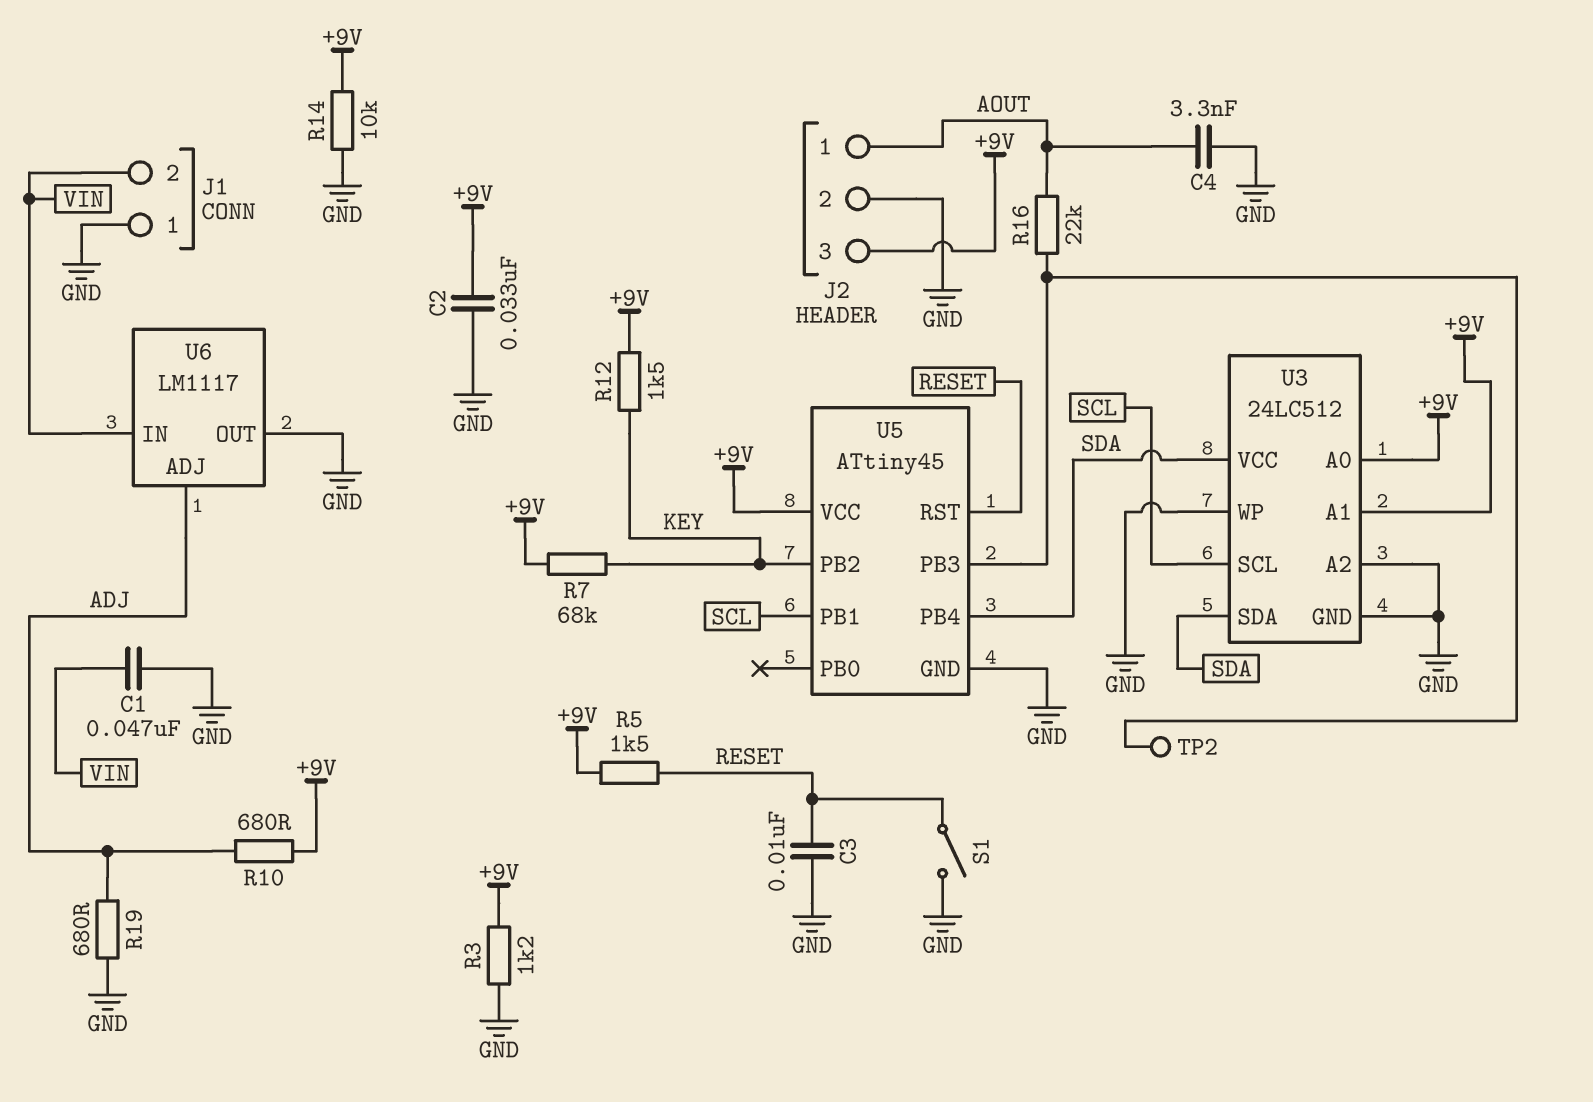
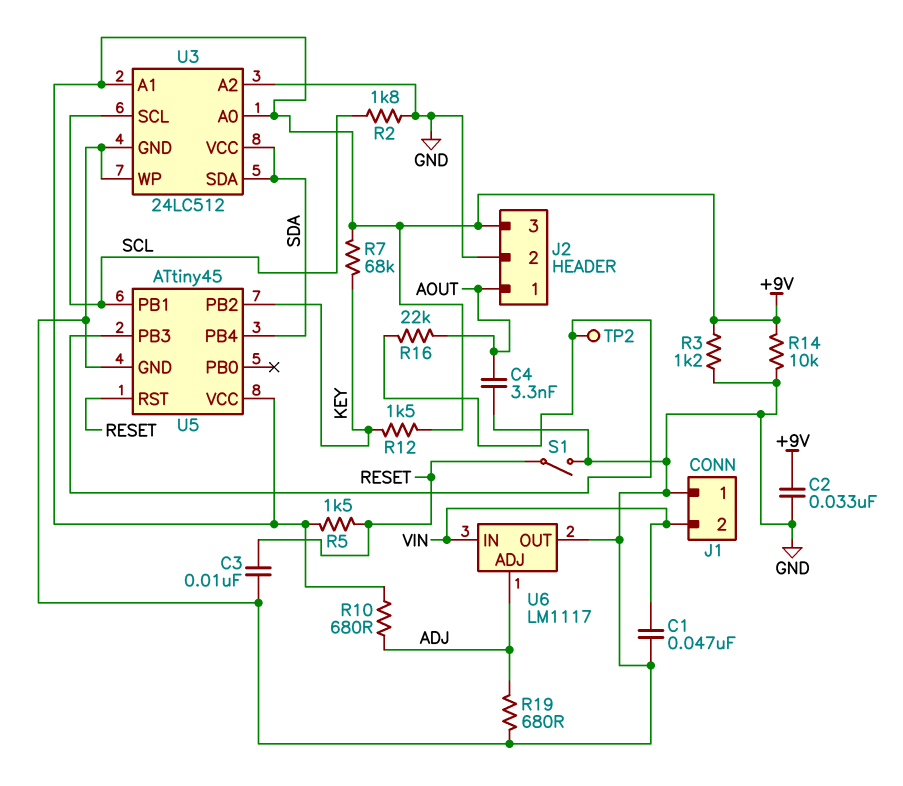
R2: none -> 1.8k (GND, SCL)

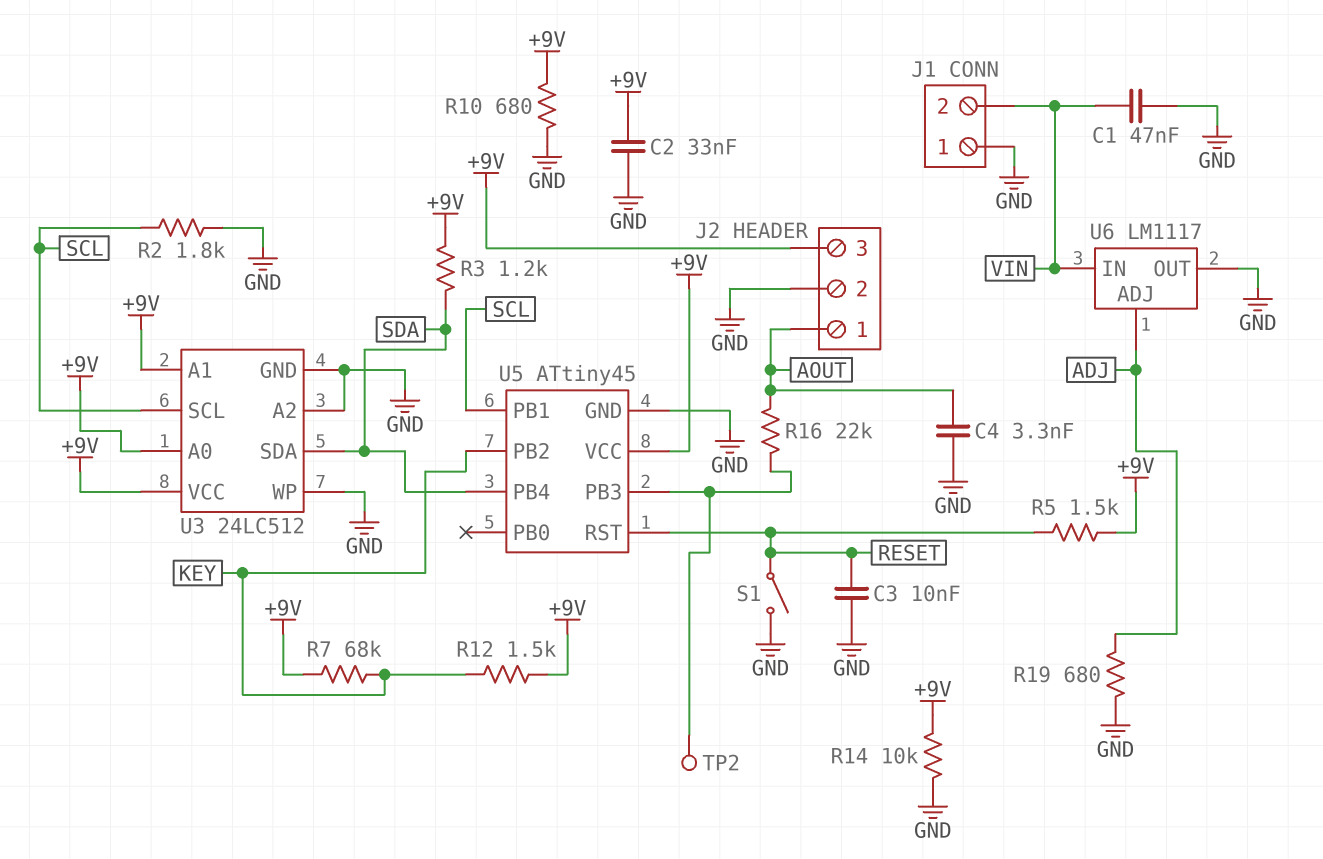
R3: 1.2k (+9V, GND) -> 1.2k (+9V, SDA)
R10: 680 (+9V, ADJ) -> 680 (+9V, GND)
U3 pin VCC: SDA -> +9V

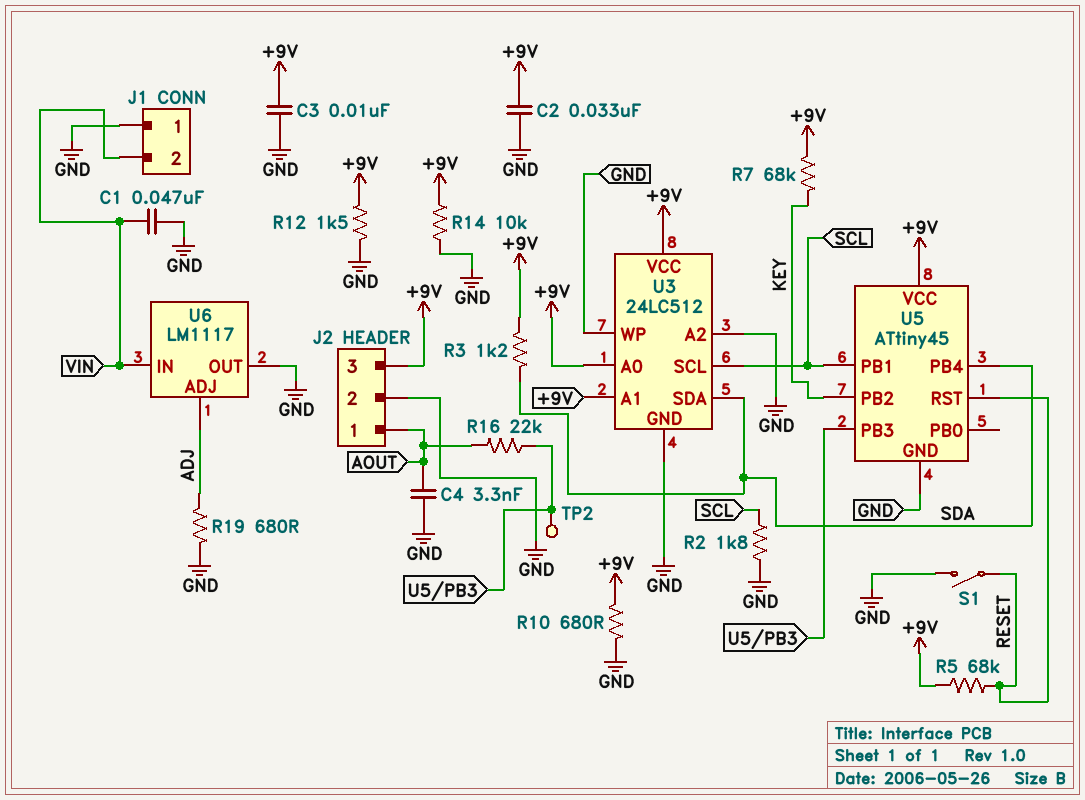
C3: 10nF (GND, RESET) -> 10nF (+9V, GND)
R5: 1.5k (+9V, RESET) -> 68k (+9V, RESET)
R12: 1.5k (+9V, KEY) -> 1.5k (+9V, GND)

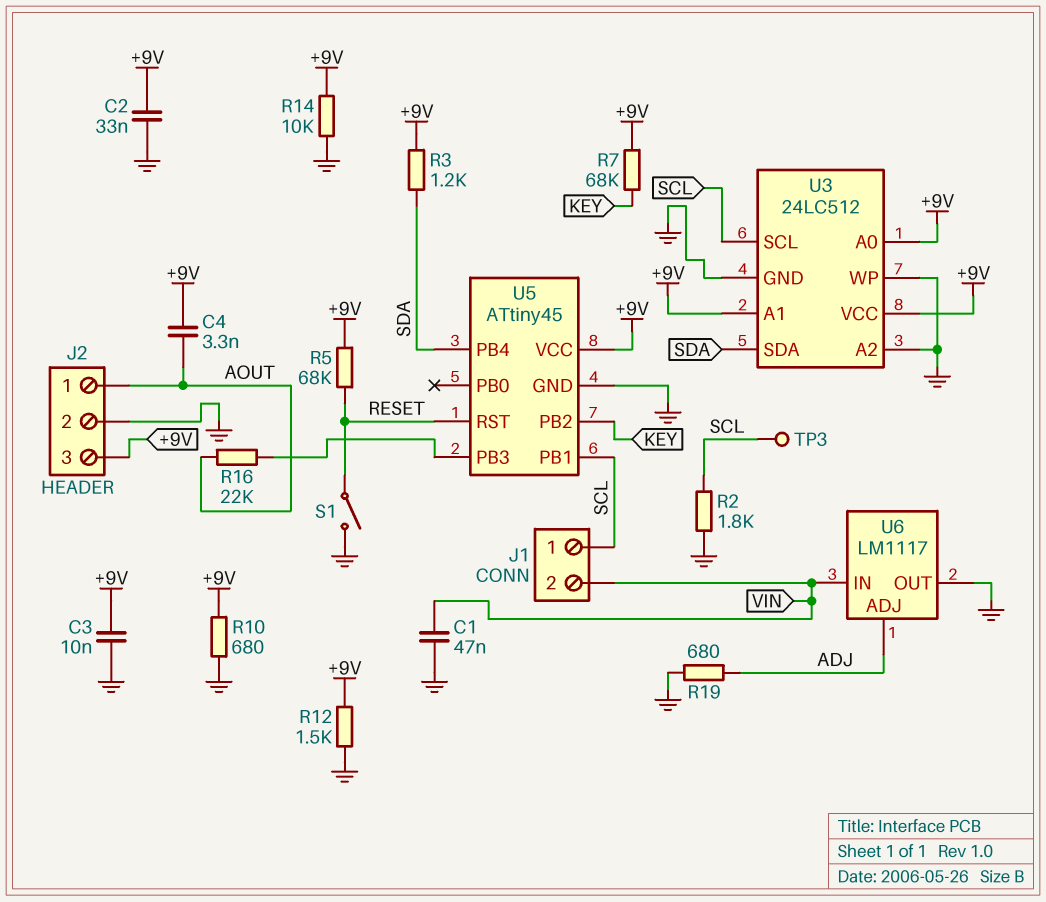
C4: 3.3nF (AOUT, GND) -> 3.3nF (+9V, AOUT)
J1 pin 1: GND -> SCL
TP2: test point (U5/PB3) -> none
TP3: none -> test point (SCL)

